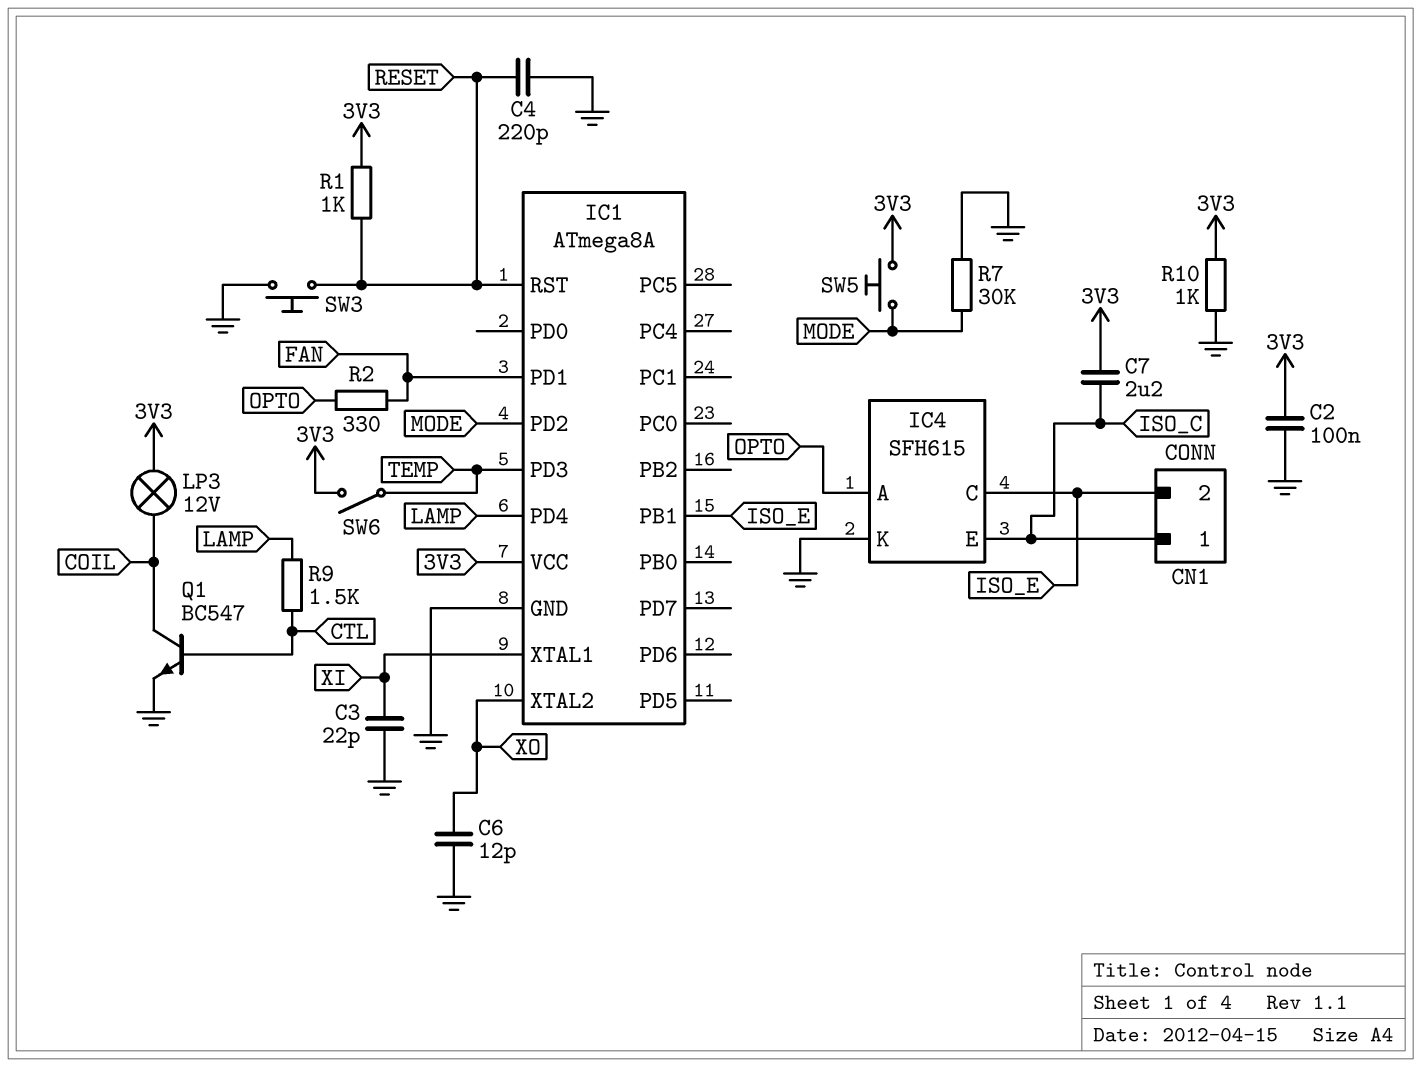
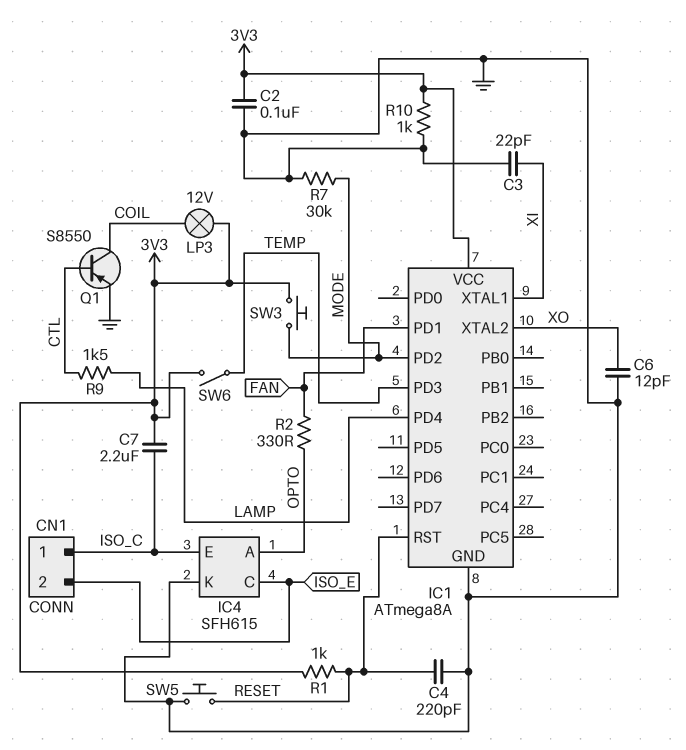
IC1 pin PB1: ISO_E -> none
Q1: NPN BC547 (B CTL, C COIL, E GND) -> PNP S8550 (B CTL, C COIL, E GND)
SW3: button (GND, RESET) -> button (3V3, MODE)
SW5: button (3V3, MODE) -> button (GND, RESET)

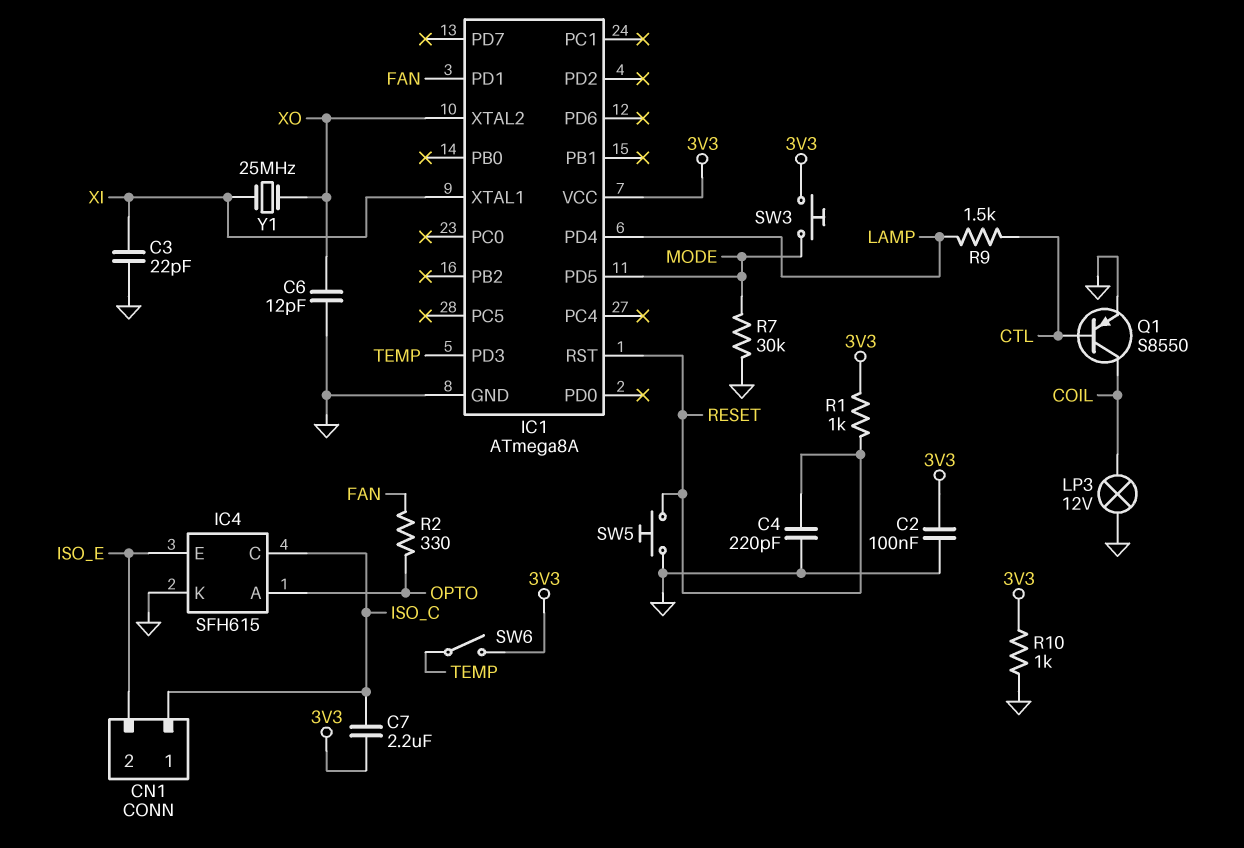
IC1 pin PD2: MODE -> none
IC1 pin PD5: none -> MODE
IC4 pin C: ISO_E -> ISO_C
IC4 pin E: ISO_C -> ISO_E
LP3: lamp 12V (3V3, COIL) -> lamp 12V (COIL, GND)
Y1: none -> 25MHz (XI, XO)

